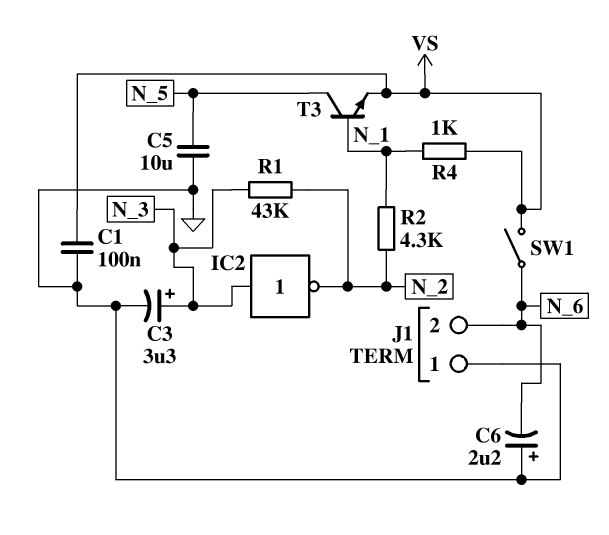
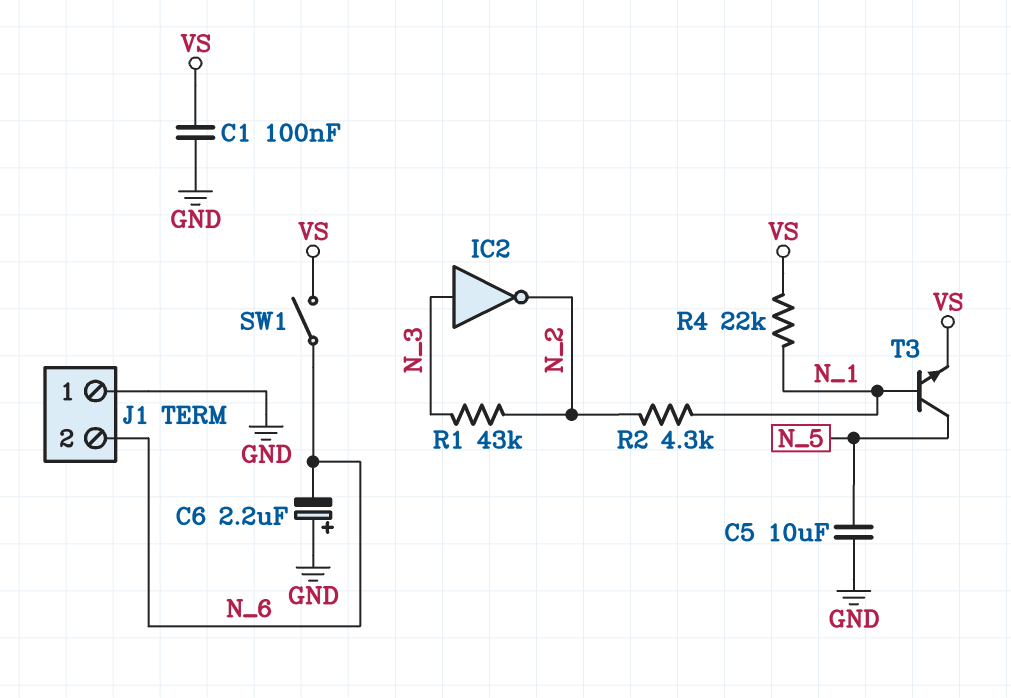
C3: 3.3uF (plus N_3, minus GND) -> none
R4: 1k (N_1, VS) -> 22k (N_1, VS)

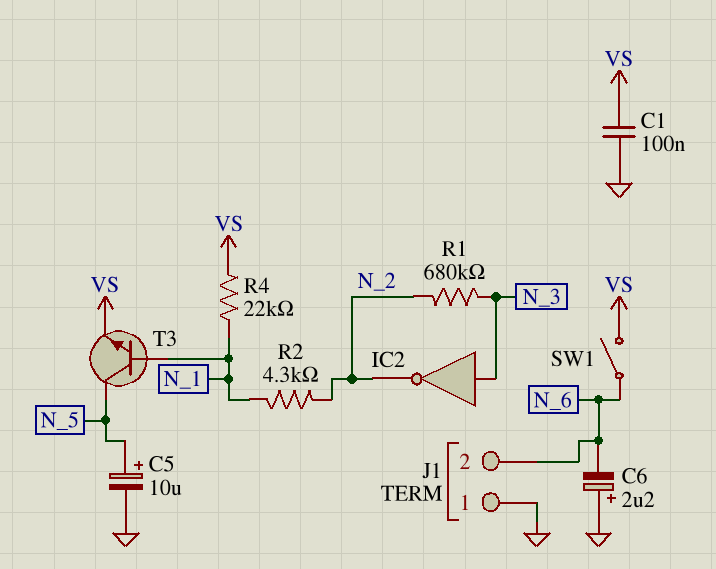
C5: 10uF (GND, N_5) -> 10uF (plus N_5, minus GND)
R1: 43k (N_2, N_3) -> 680k (N_2, N_3)

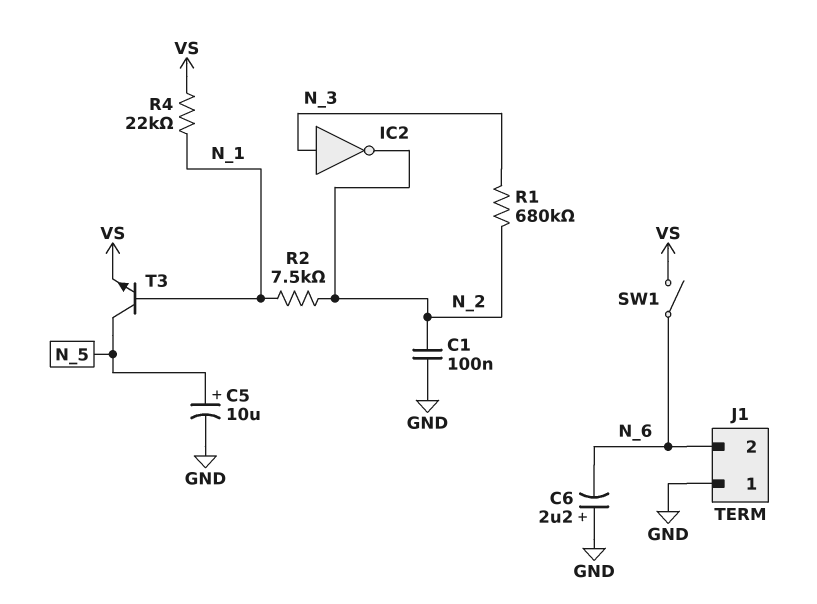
C1: 100nF (GND, VS) -> 100nF (GND, N_2)
R2: 4.3k (N_1, N_2) -> 7.5k (N_1, N_2)

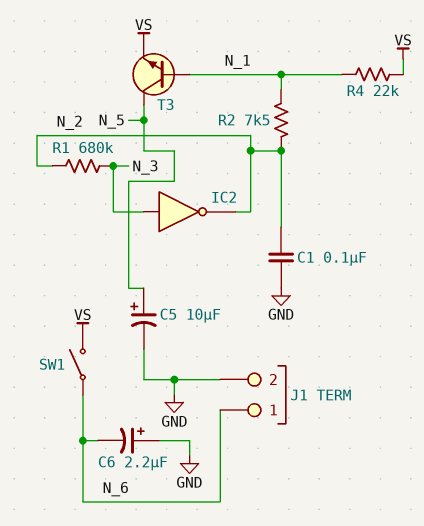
J1 pin 1: GND -> N_6
J1 pin 2: N_6 -> GND

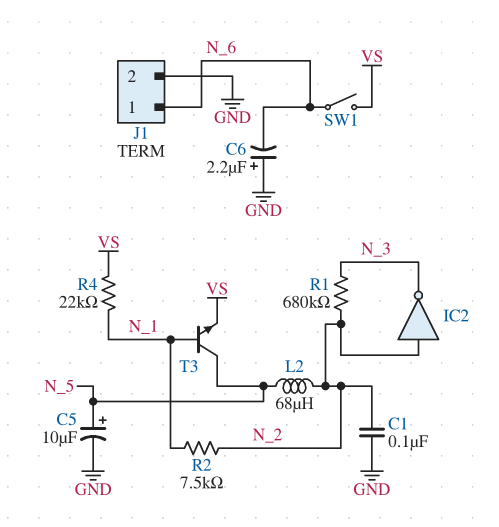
IC2: NOT (in N_3, out N_2) -> NOT (in N_2, out N_3)
L2: none -> 68uH (N_2, N_5)

